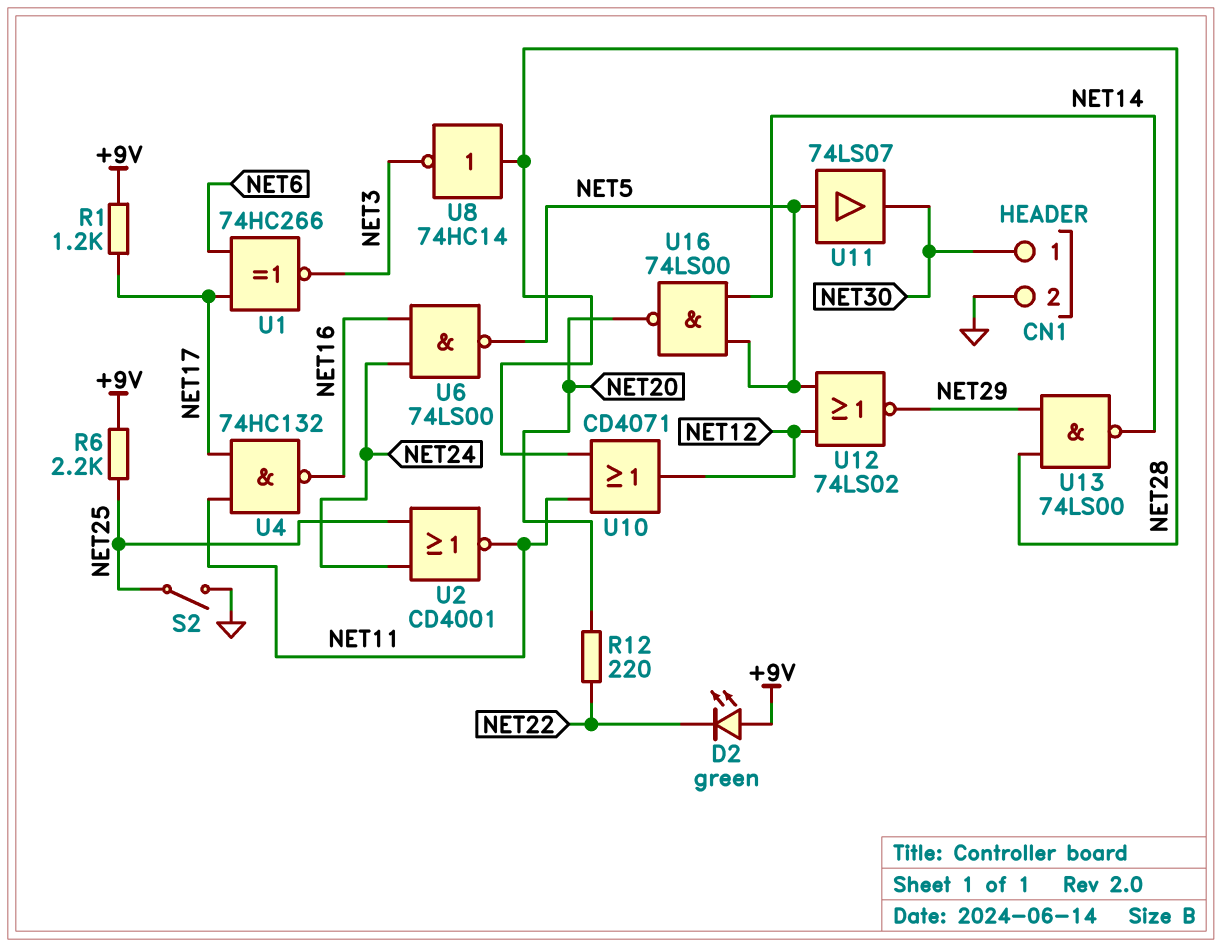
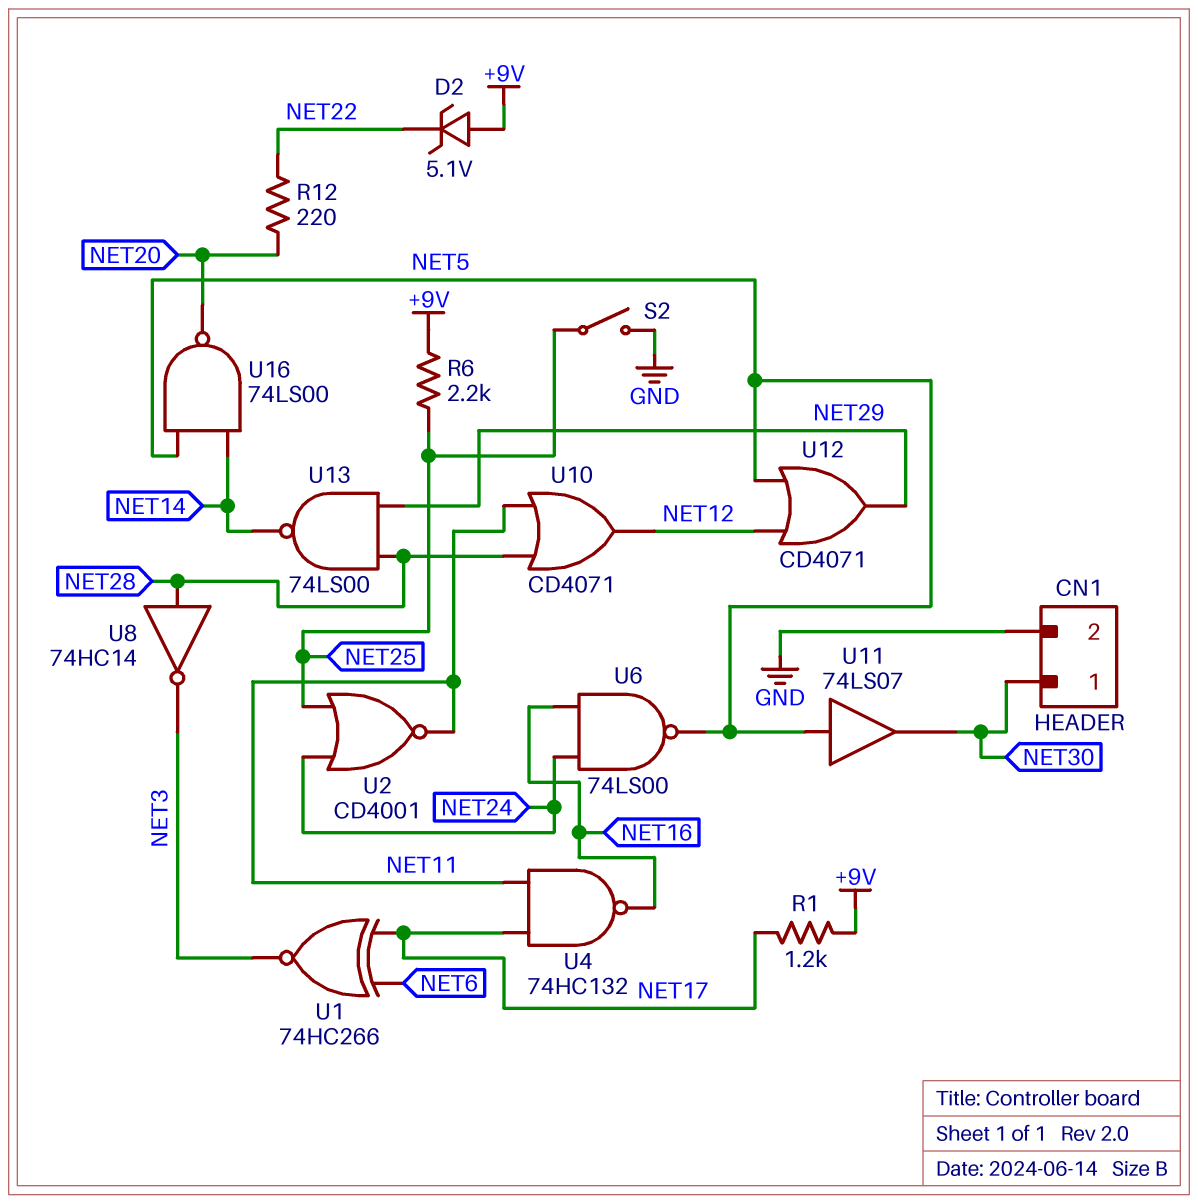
D2: LED green (A +9V, K NET22) -> zener 5.1V (A +9V, K NET22)
U12: NOR 74LS02 (in NET5, in NET12, out NET29) -> OR CD4071 (in NET5, in NET12, out NET29)

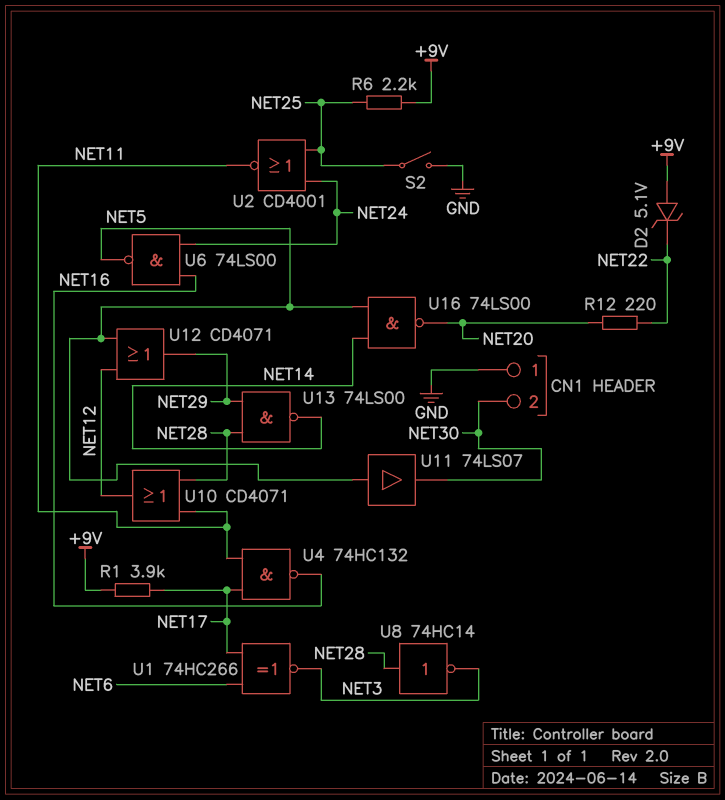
CN1 pin 1: NET30 -> GND
CN1 pin 2: GND -> NET30
R1: 1.2k (+9V, NET17) -> 3.9k (+9V, NET17)

